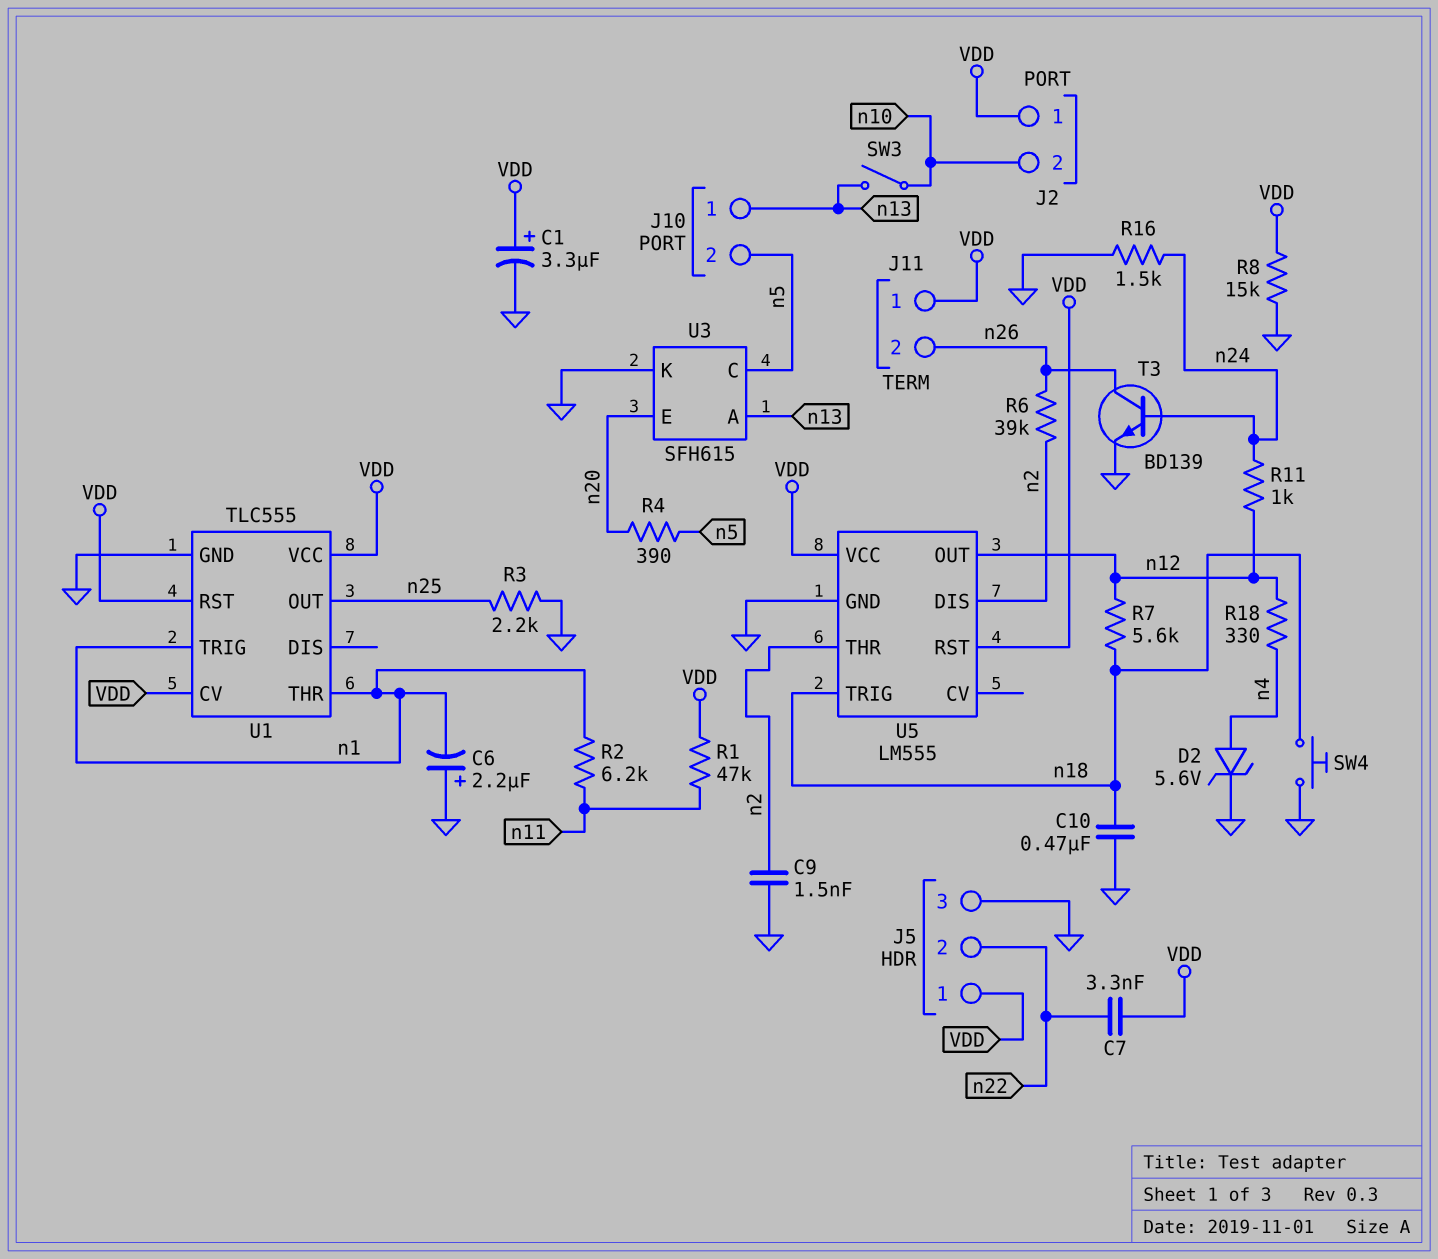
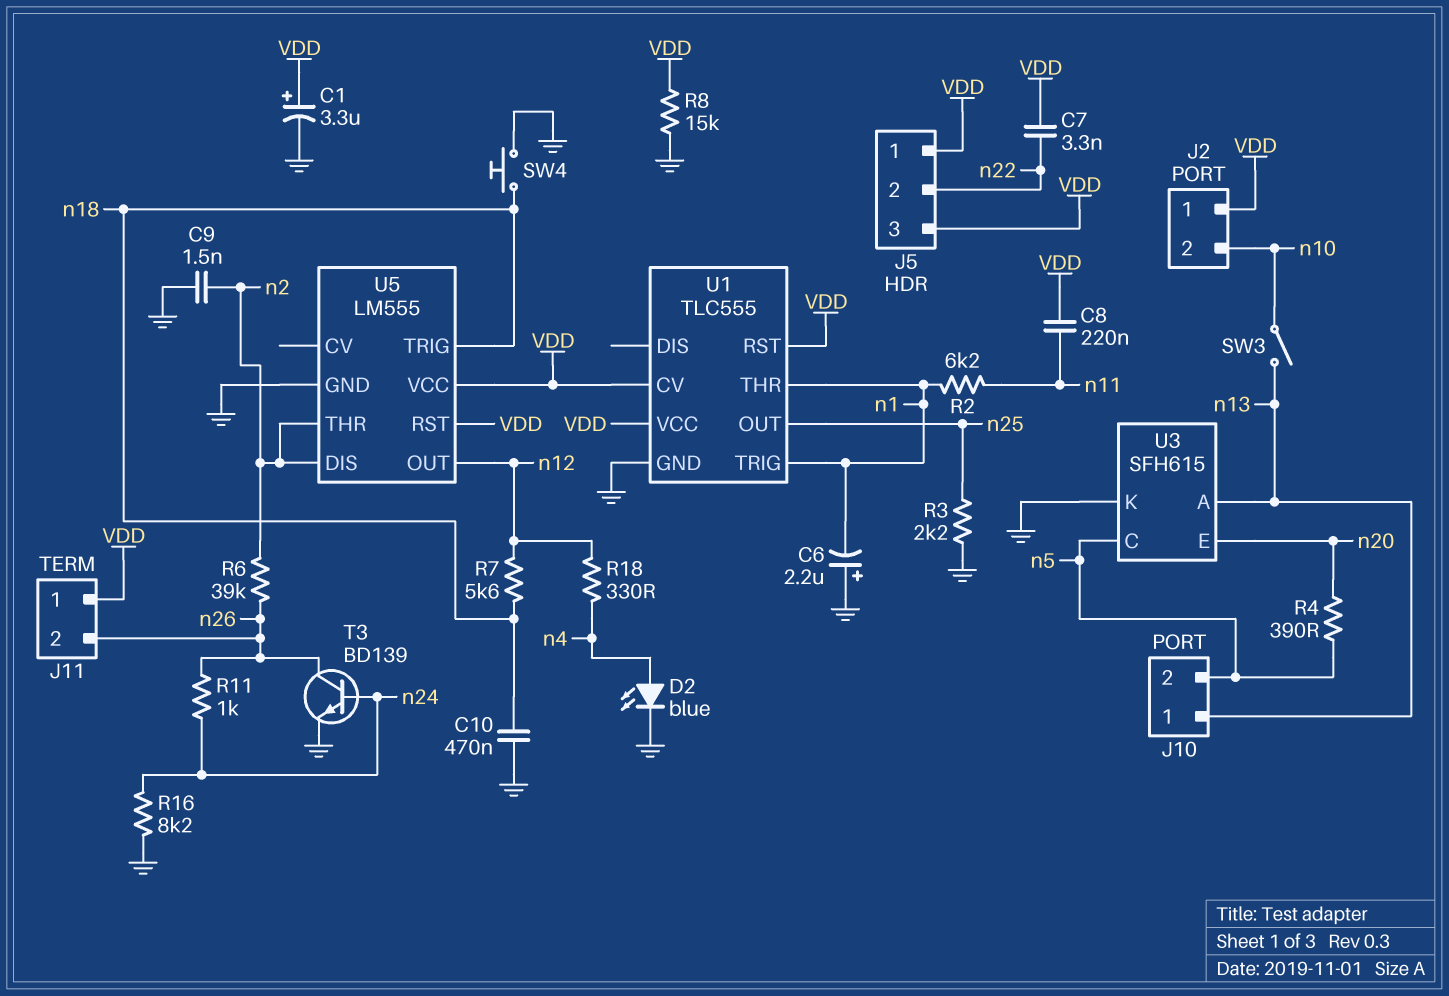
C8: none -> 220nF (VDD, n11)
D2: zener 5.6V (A n4, K GND) -> LED blue (A n4, K GND)
J5 pin 3: GND -> VDD
R1: 47k (VDD, n11) -> none
R11: 1k (n12, n24) -> 1k (n24, n26)
R16: 1.5k (GND, n24) -> 8.2k (GND, n24)

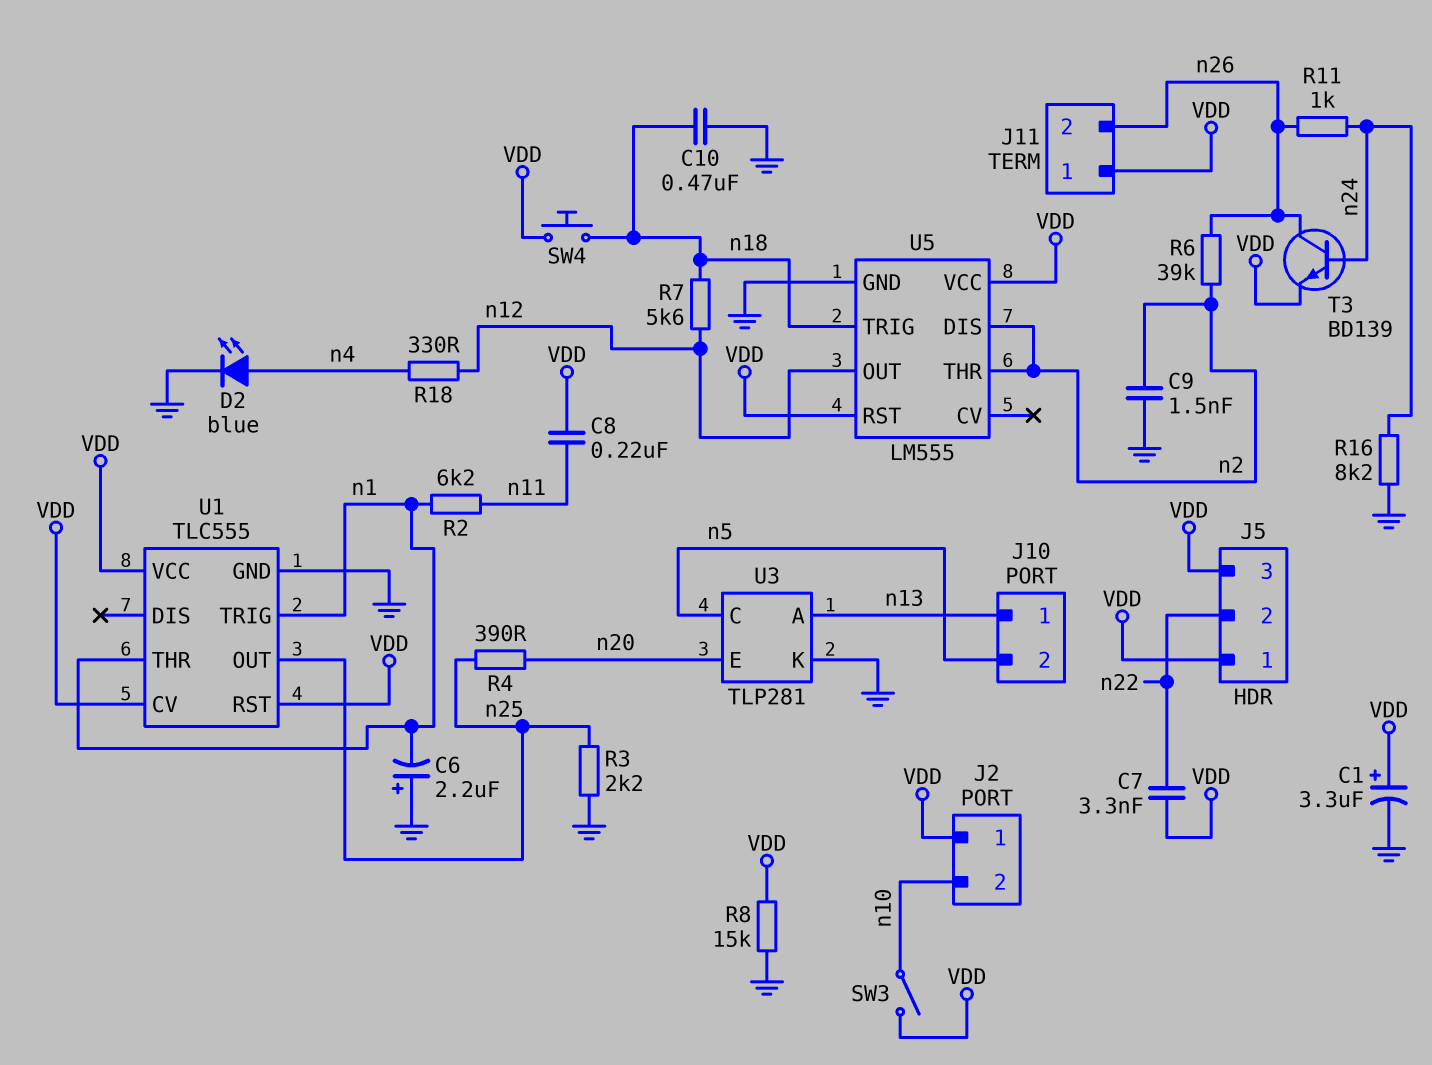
R4: 390 (n5, n20) -> 390 (n20, n25)
SW3: switch (n10, n13) -> switch (VDD, n10)
SW4: button (GND, n18) -> button (VDD, n18)
T3: NPN BD139 (B n24, C n26, E GND) -> NPN BD139 (B n24, C n26, E VDD)
U3: SFH615 -> TLP281

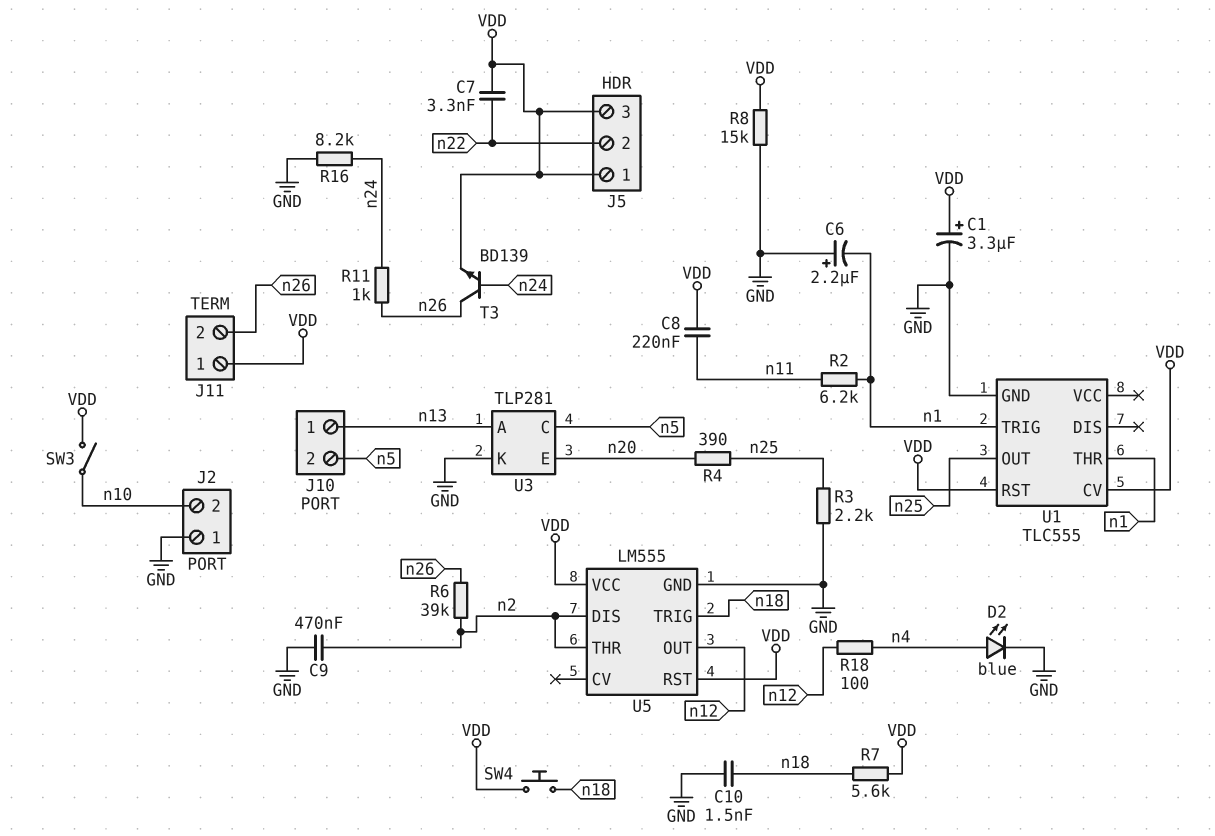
C9: 1.5nF (GND, n2) -> 470nF (GND, n2)
C10: 470nF (GND, n18) -> 1.5nF (GND, n18)
J2 pin 1: VDD -> GND
R7: 5.6k (n12, n18) -> 5.6k (VDD, n18)
R18: 330 (n4, n12) -> 100 (n4, n12)
U1 pin VCC: VDD -> none

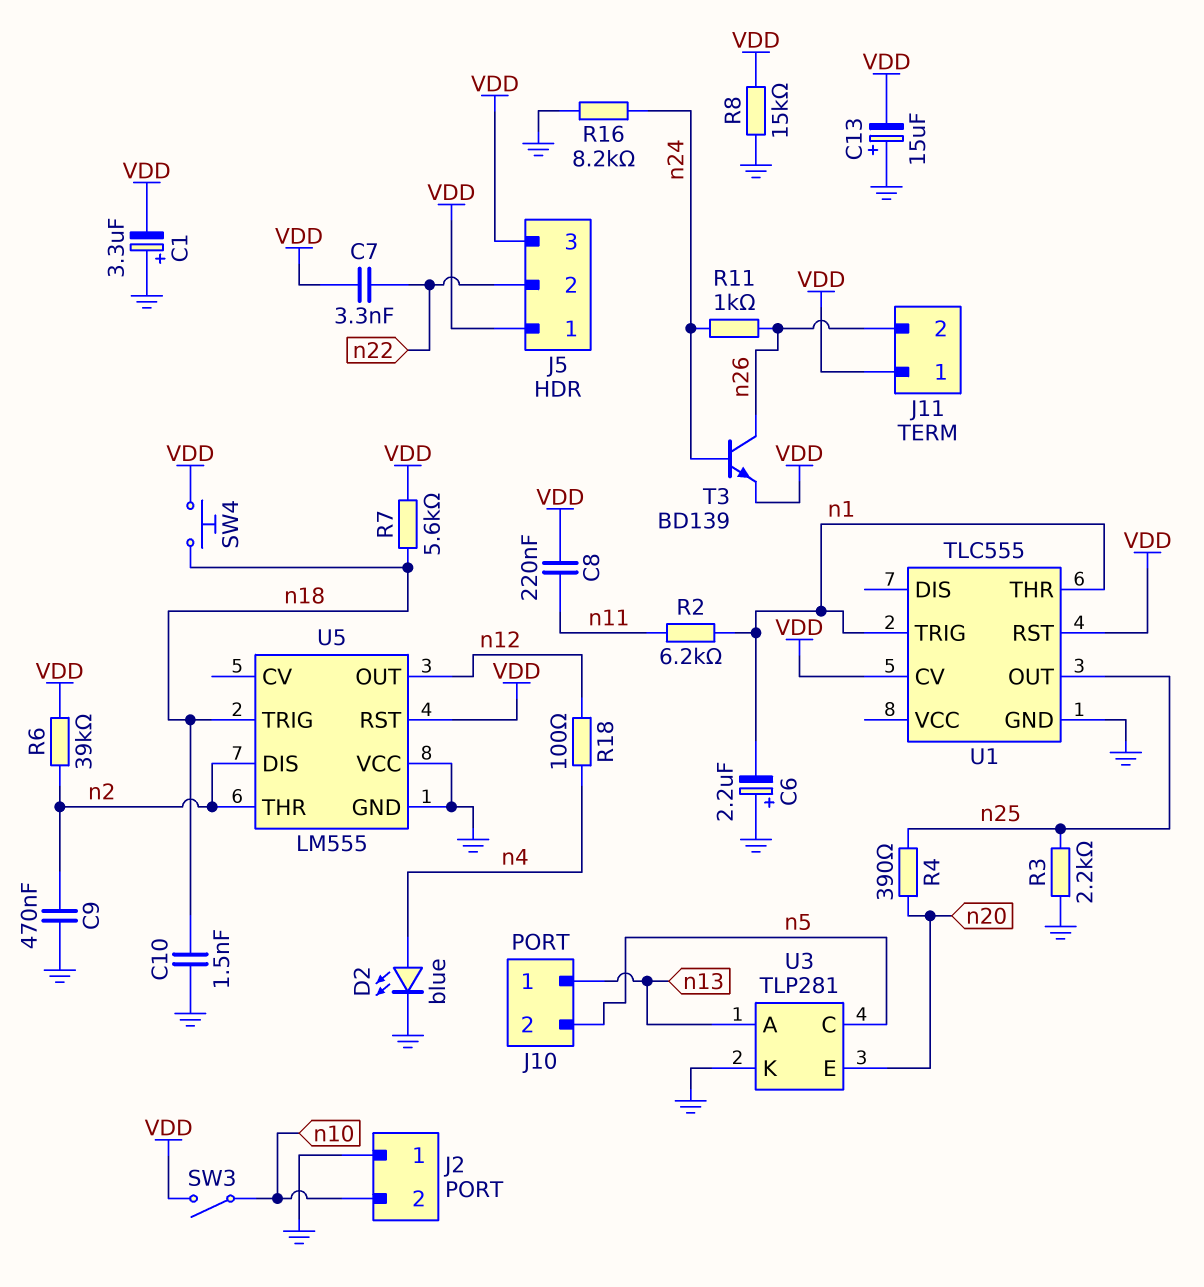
C1: 3.3uF (plus VDD, minus GND) -> 3.3uF (plus GND, minus VDD)
C13: none -> 15uF (plus GND, minus VDD)
R6: 39k (n2, n26) -> 39k (VDD, n2)
U5 pin VCC: VDD -> GND

